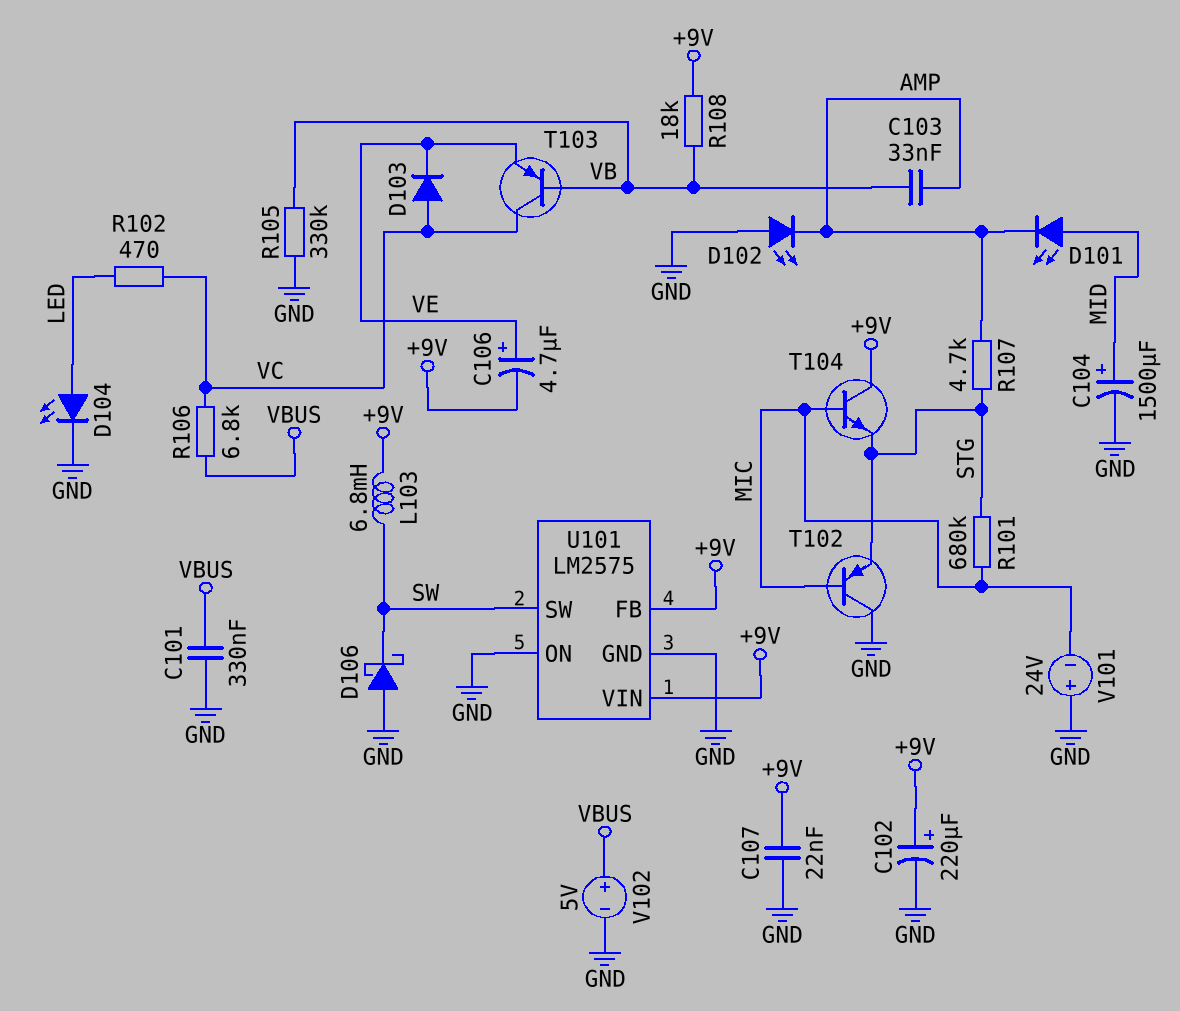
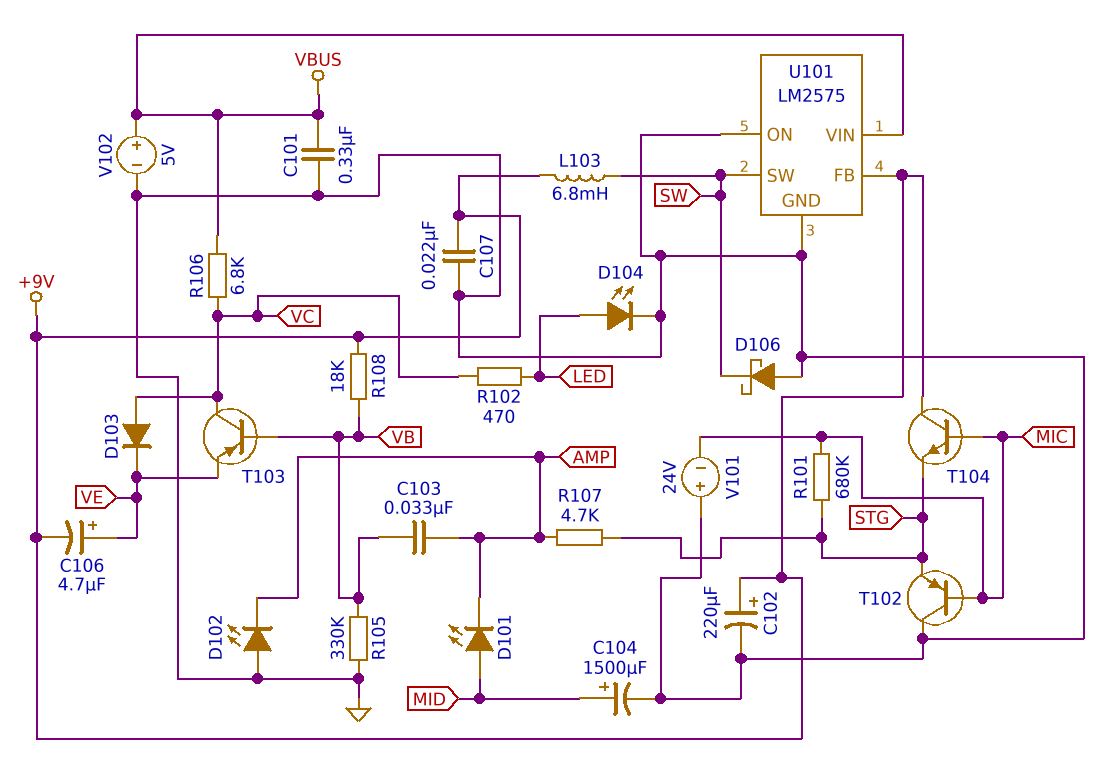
U101 pin VIN: +9V -> VBUS

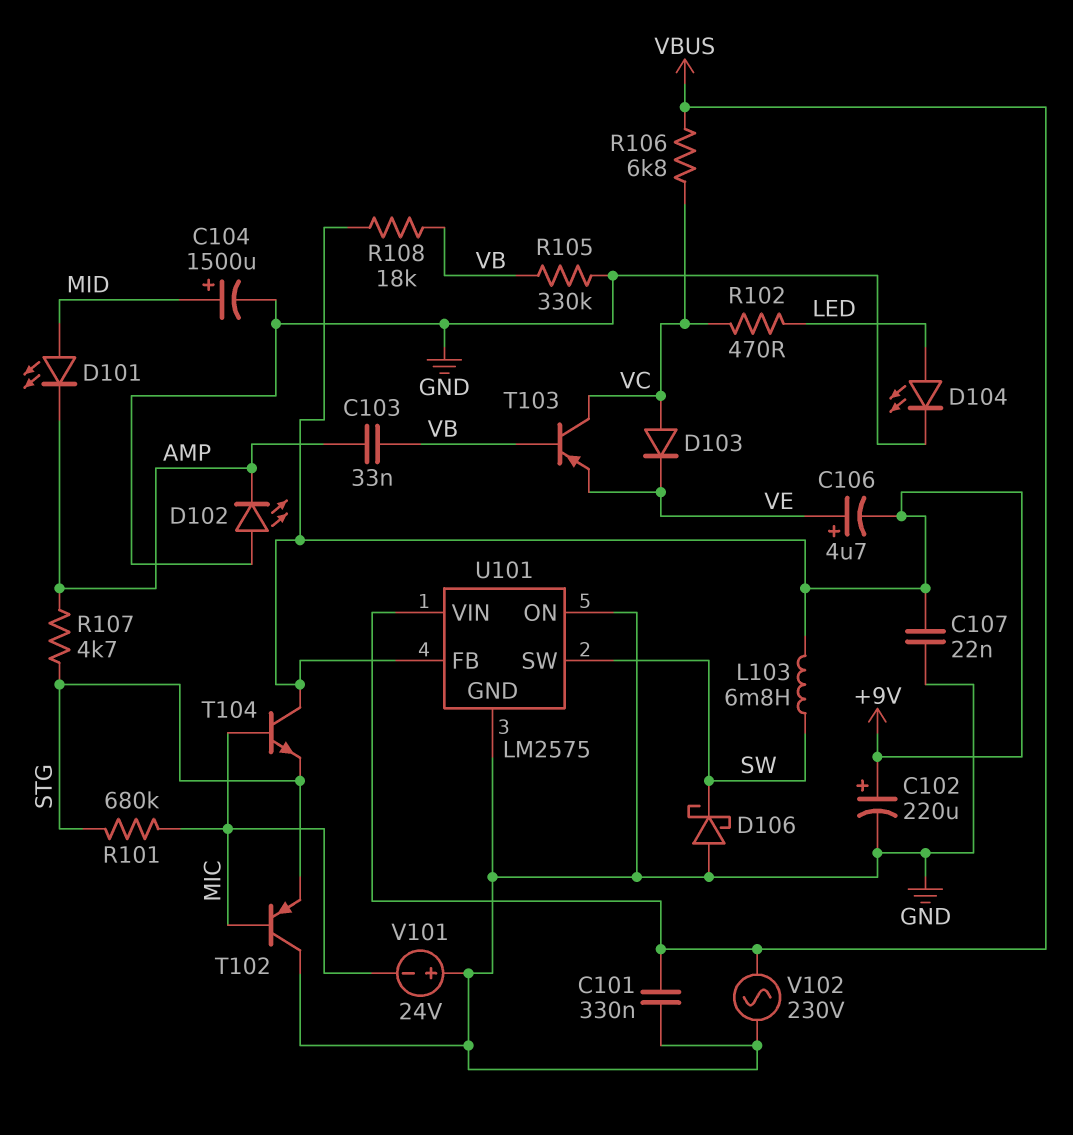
V102: 5V (plus VBUS, minus GND) -> AC 230V (GND, VBUS)

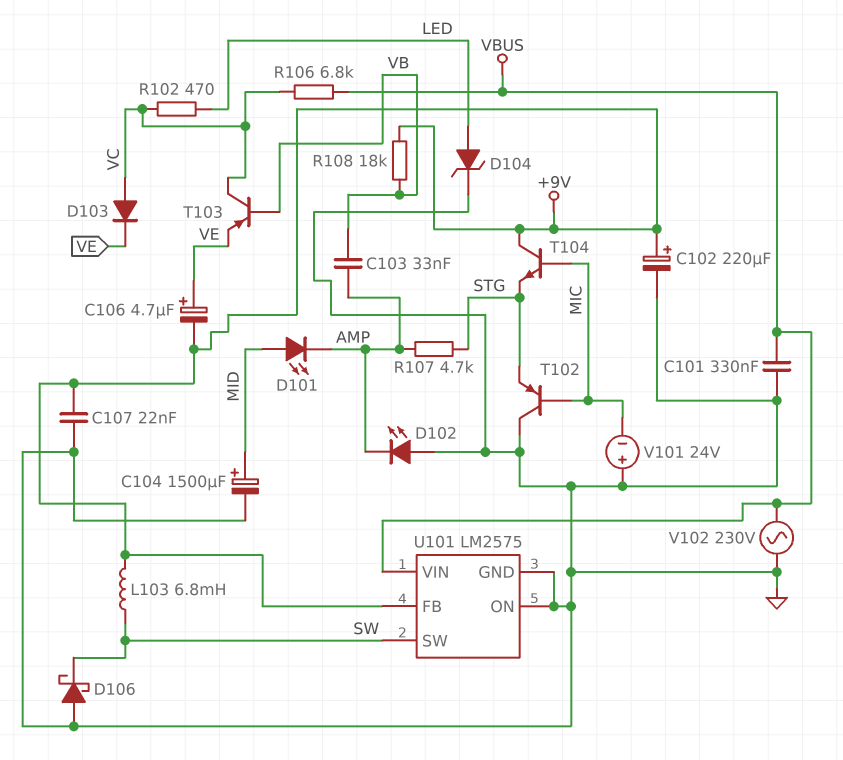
D104: LED (A LED, K GND) -> zener (A LED, K GND)
R101: 680k (MIC, STG) -> none
R105: 330k (GND, VB) -> none

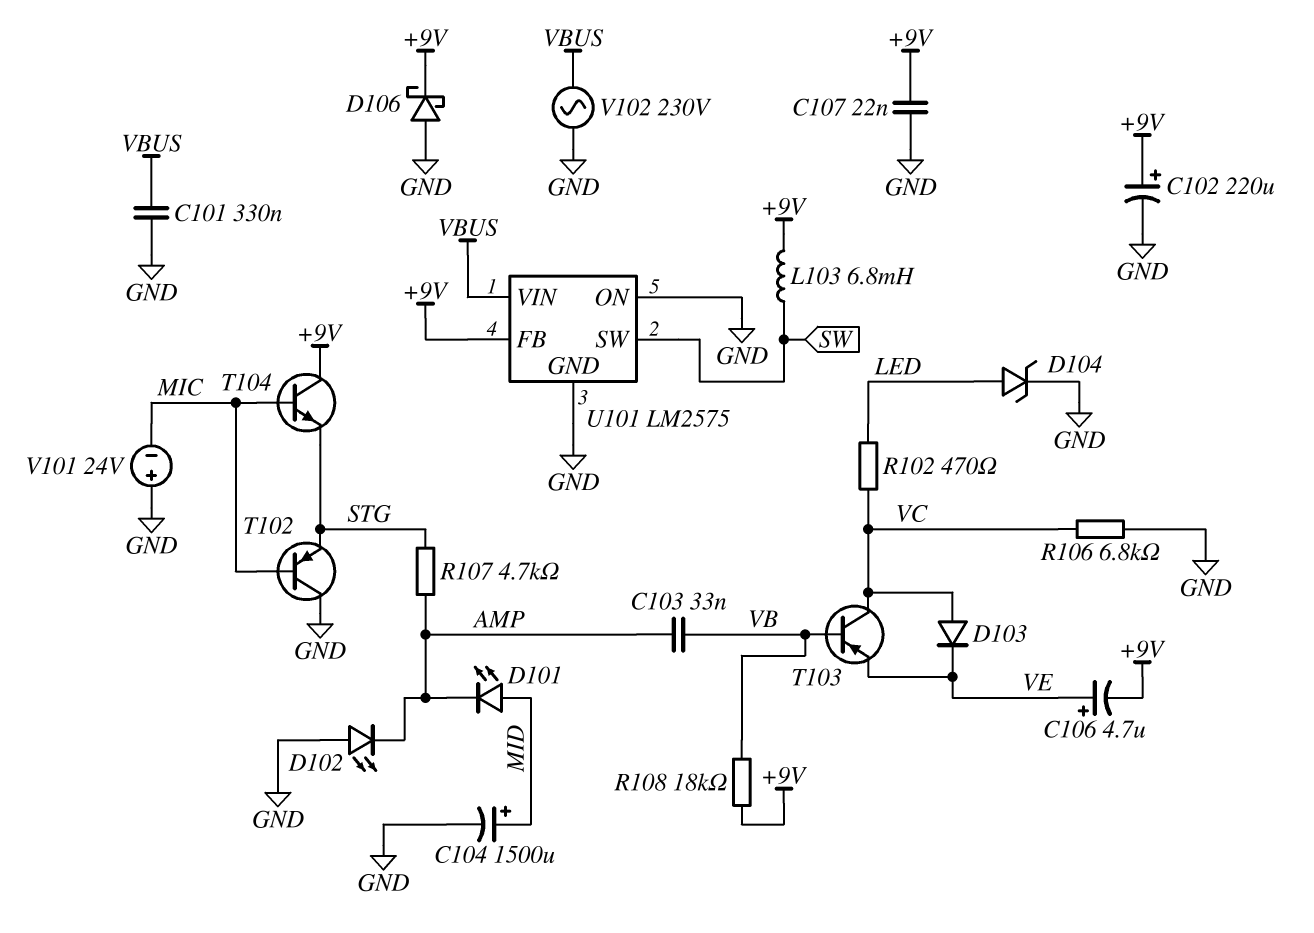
D106: schottky (A GND, K SW) -> schottky (A GND, K +9V)
R106: 6.8k (VBUS, VC) -> 6.8k (GND, VC)

